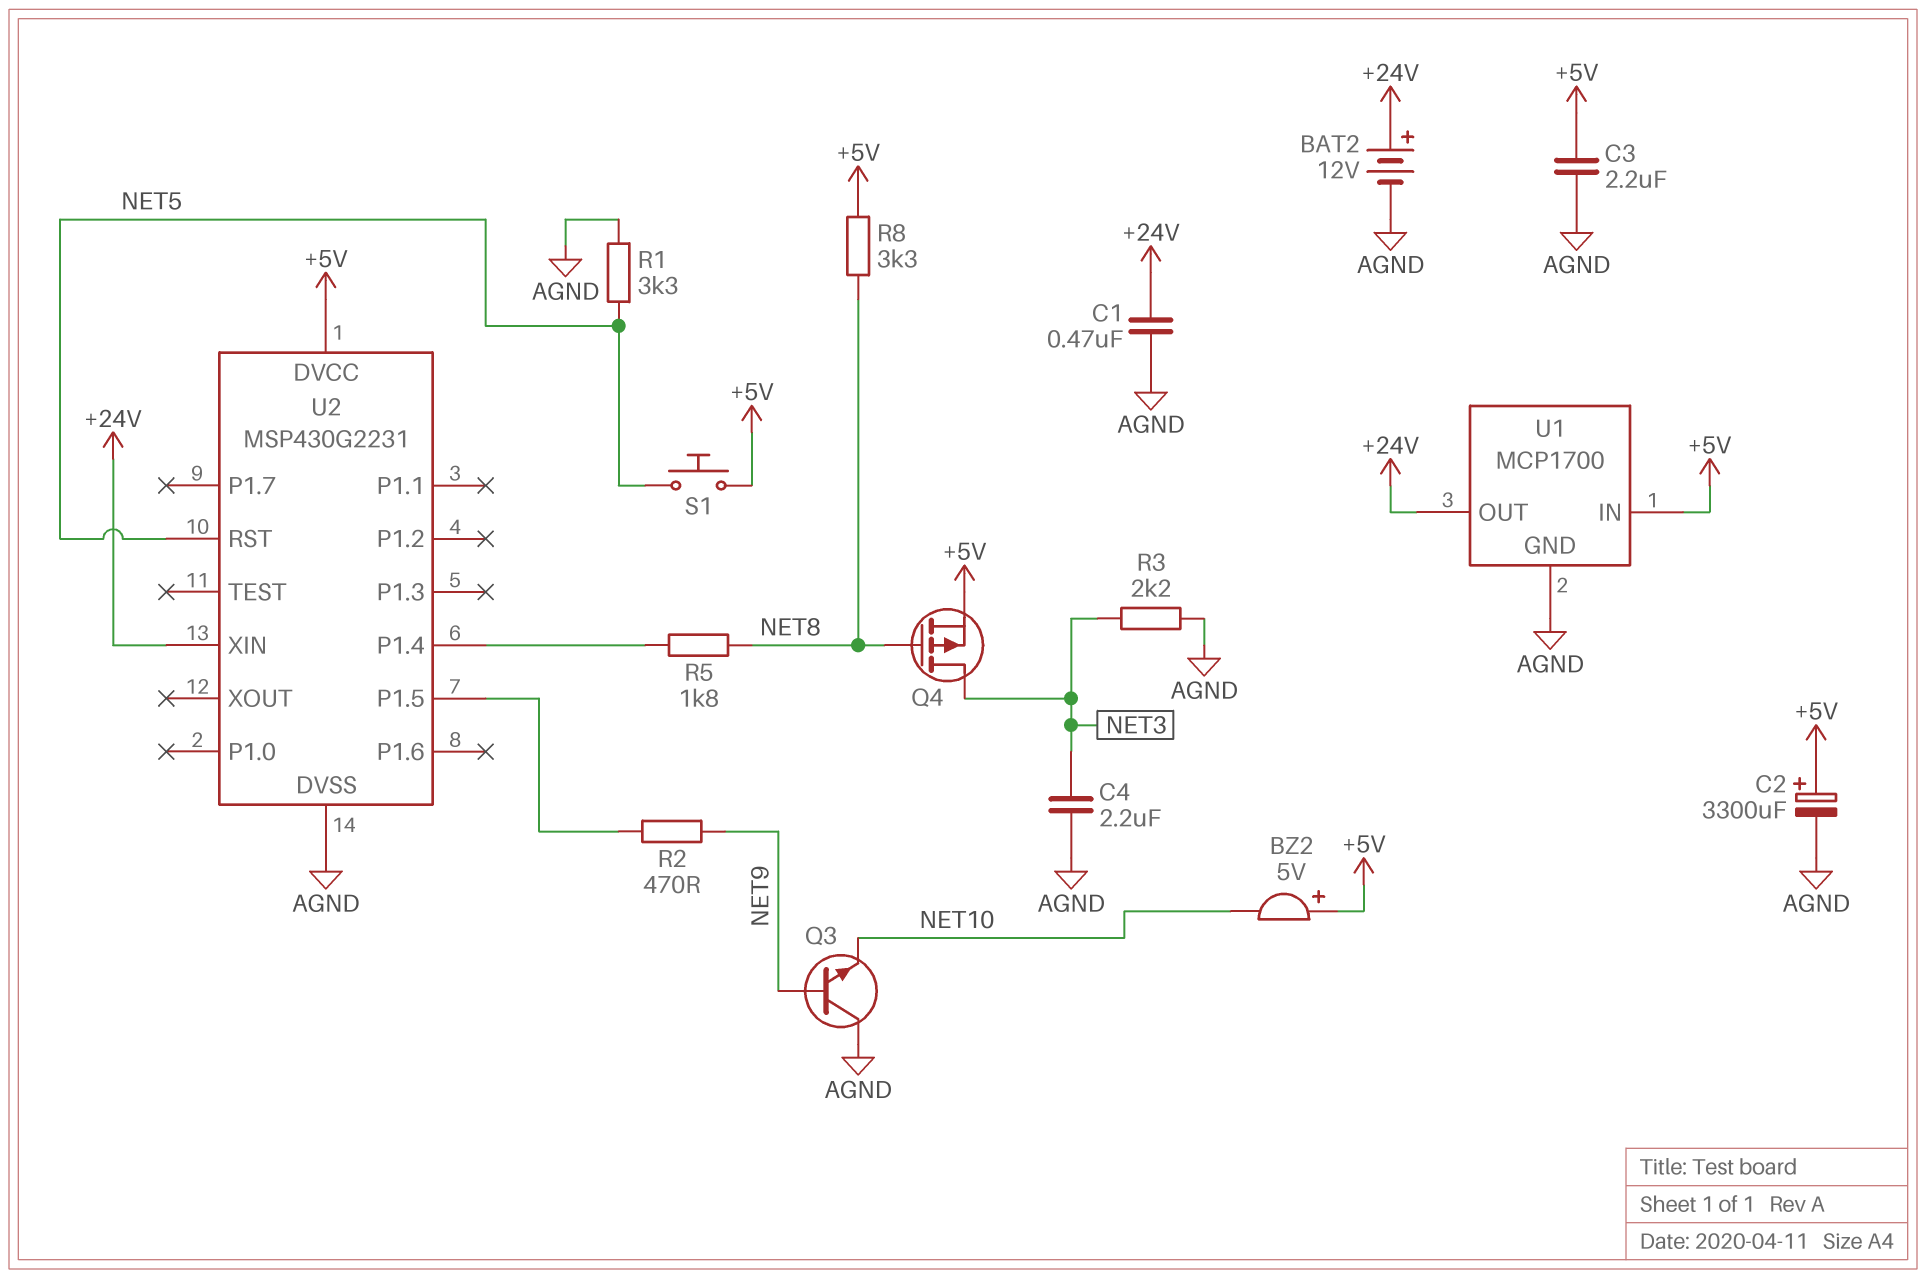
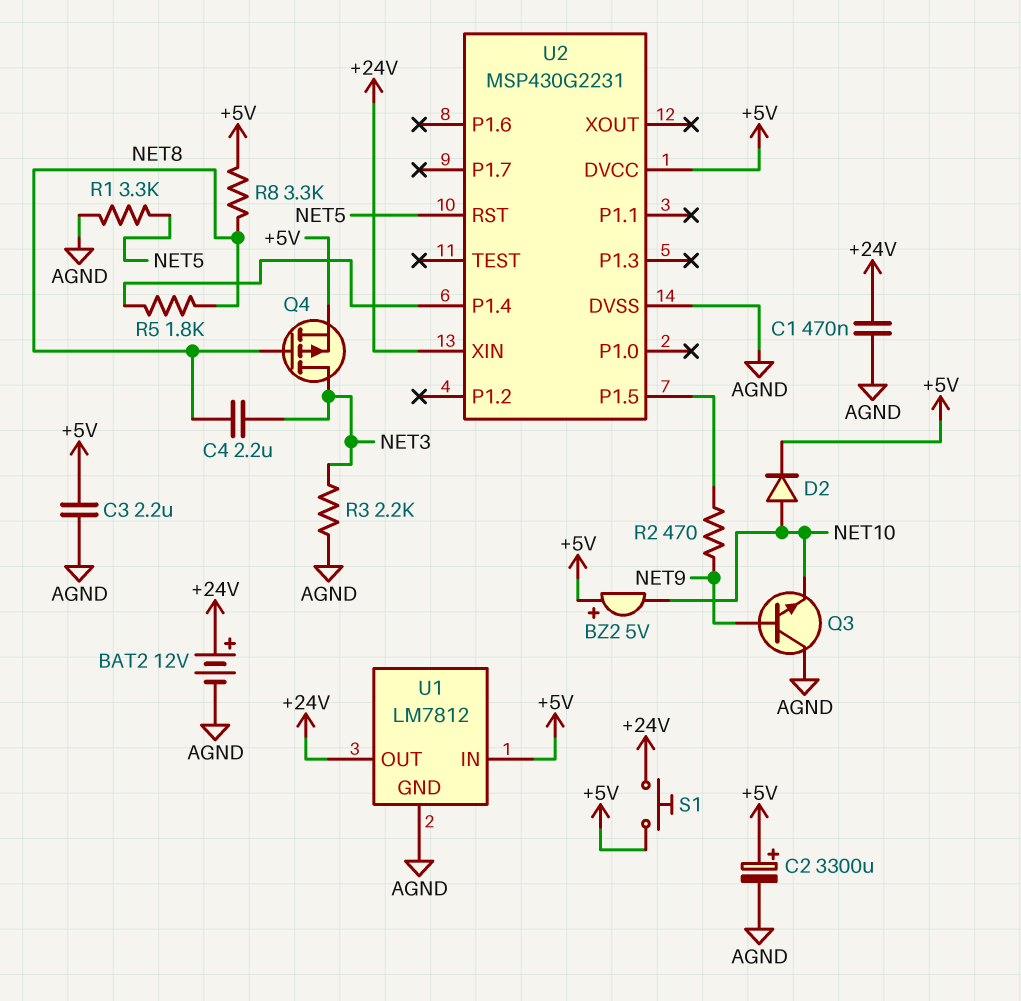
C4: 2.2uF (AGND, NET3) -> 2.2uF (NET3, NET8)
D2: none -> diode (A NET10, K +5V)
S1: button (+5V, NET5) -> button (+5V, +24V)
U1: MCP1700 -> LM7812

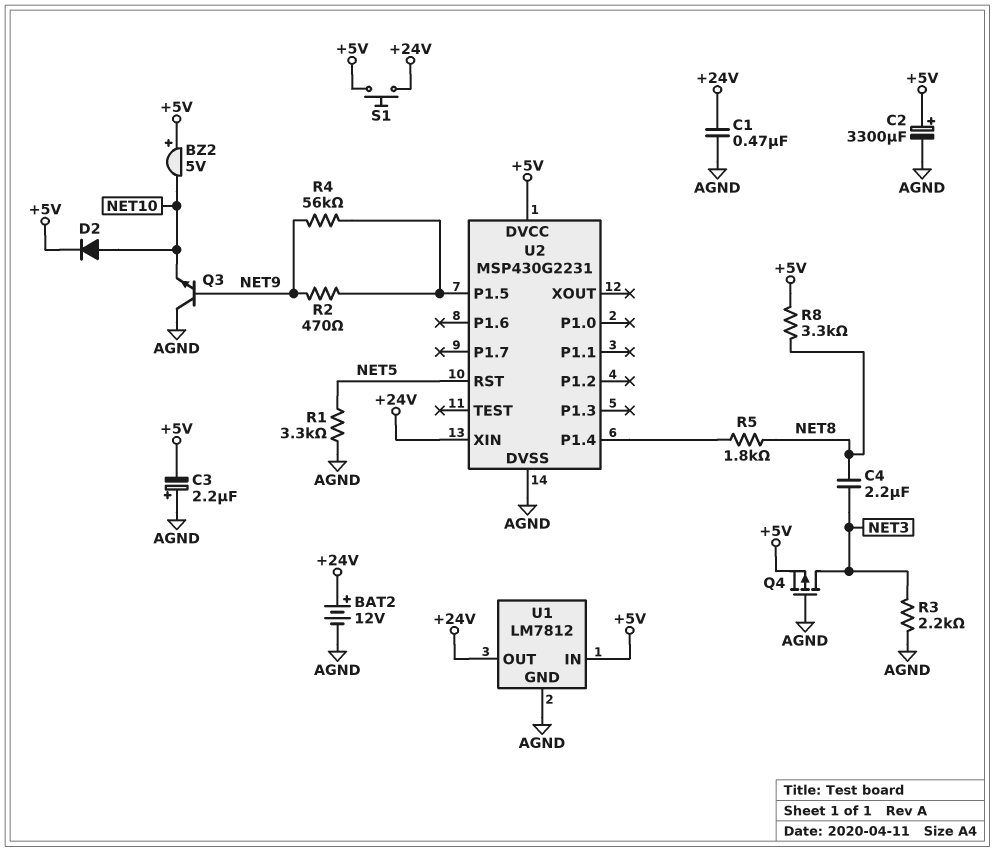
C3: 2.2uF (+5V, AGND) -> 2.2uF (plus AGND, minus +5V)
Q4: PMOS (G NET8, D NET3, S +5V) -> PMOS (G AGND, D NET3, S +5V)
R4: none -> 56k (NET9, U2/P1.5)

